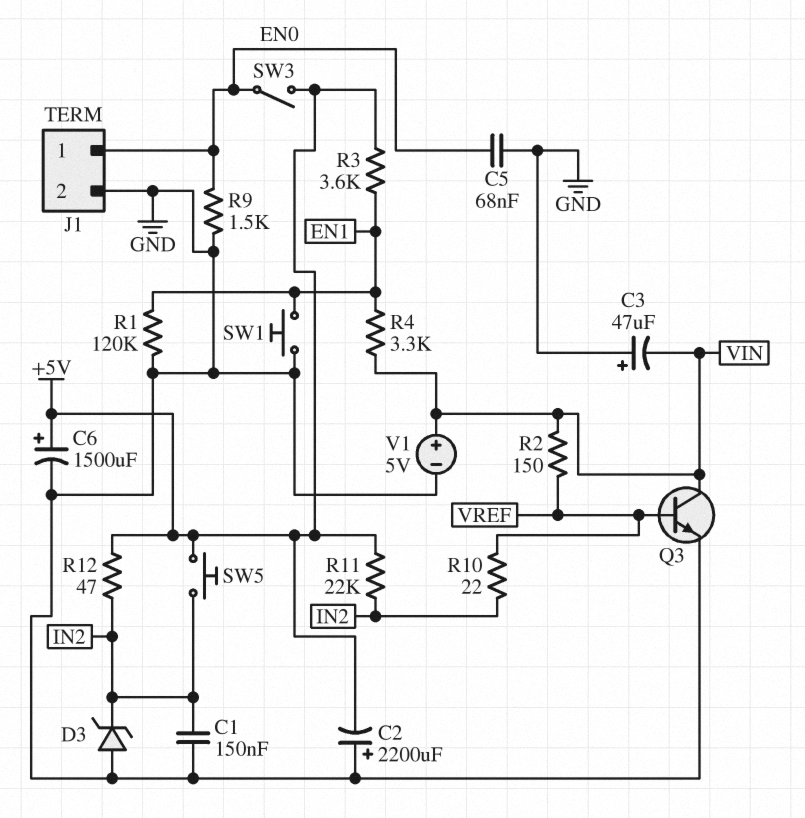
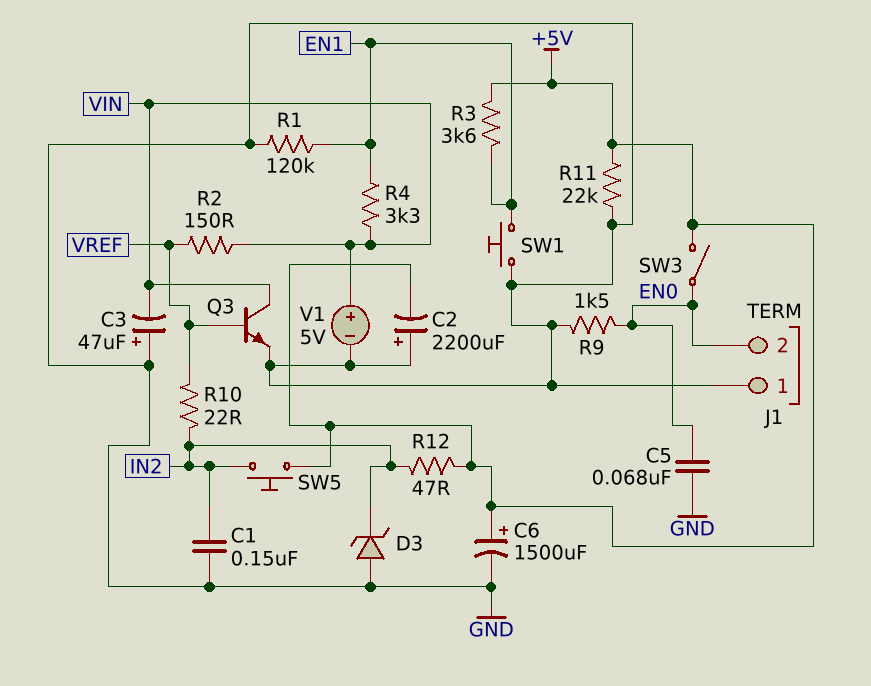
J1 pin 1: EN0 -> GND
J1 pin 2: GND -> EN0
R11: 22k (+5V, IN2) -> 22k (+5V, GND)

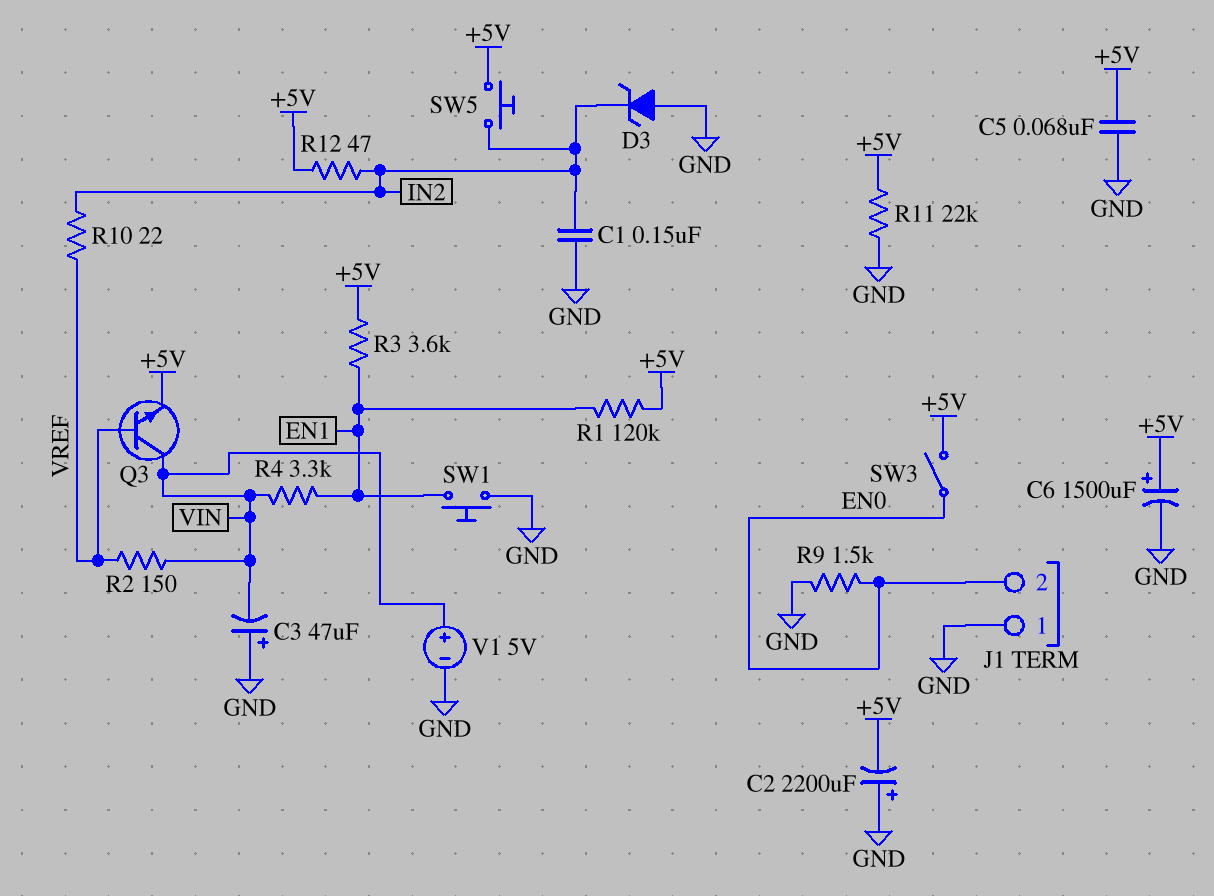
C5: 68nF (EN0, GND) -> 68nF (+5V, GND)
Q3: NPN (B VREF, C VIN, E GND) -> NPN (B VREF, C VIN, E +5V)
R1: 120k (EN1, GND) -> 120k (+5V, EN1)

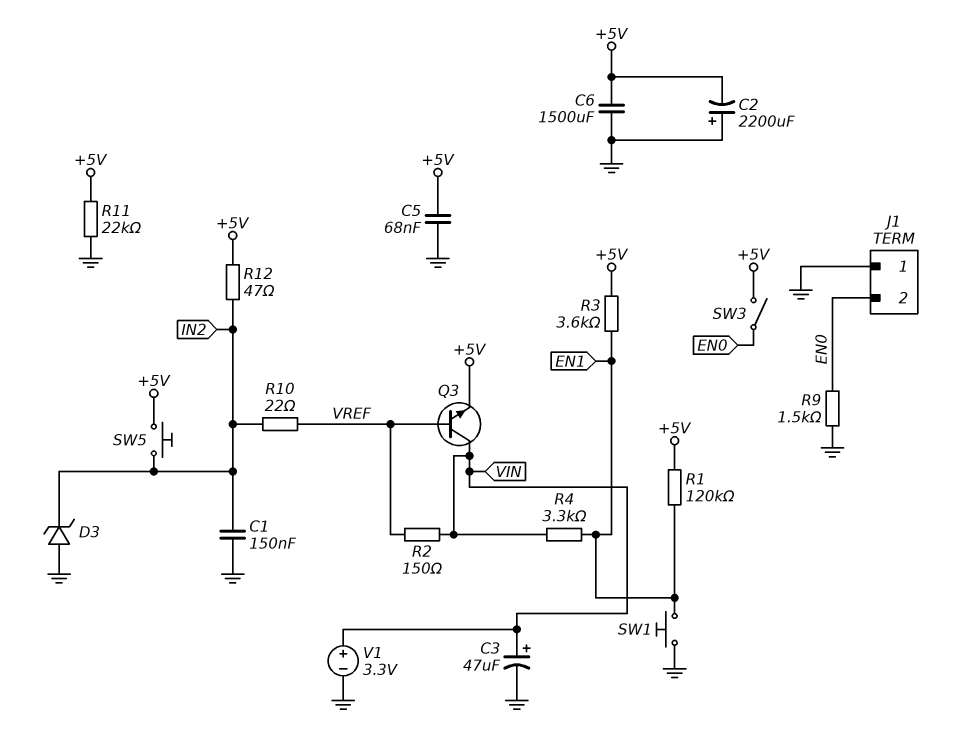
C3: 47uF (plus GND, minus VIN) -> 47uF (plus VIN, minus GND)
C6: 1500uF (plus +5V, minus GND) -> 1500uF (+5V, GND)
V1: 5V (plus VIN, minus GND) -> 3.3V (plus VIN, minus GND)

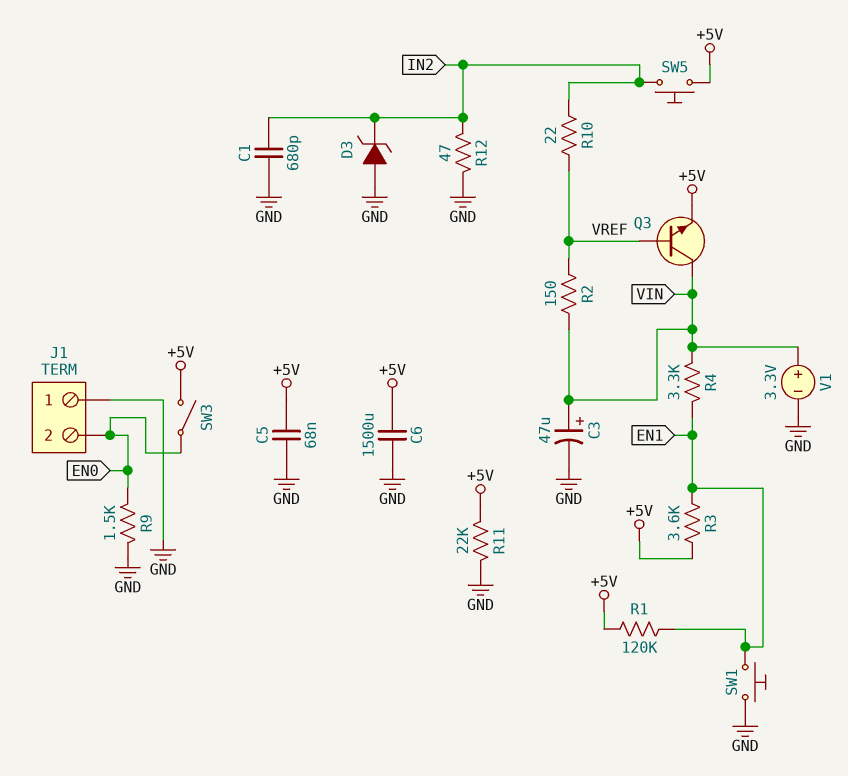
C1: 150nF (GND, IN2) -> 680pF (GND, IN2)
C2: 2200uF (plus GND, minus +5V) -> none
R12: 47 (+5V, IN2) -> 47 (GND, IN2)

